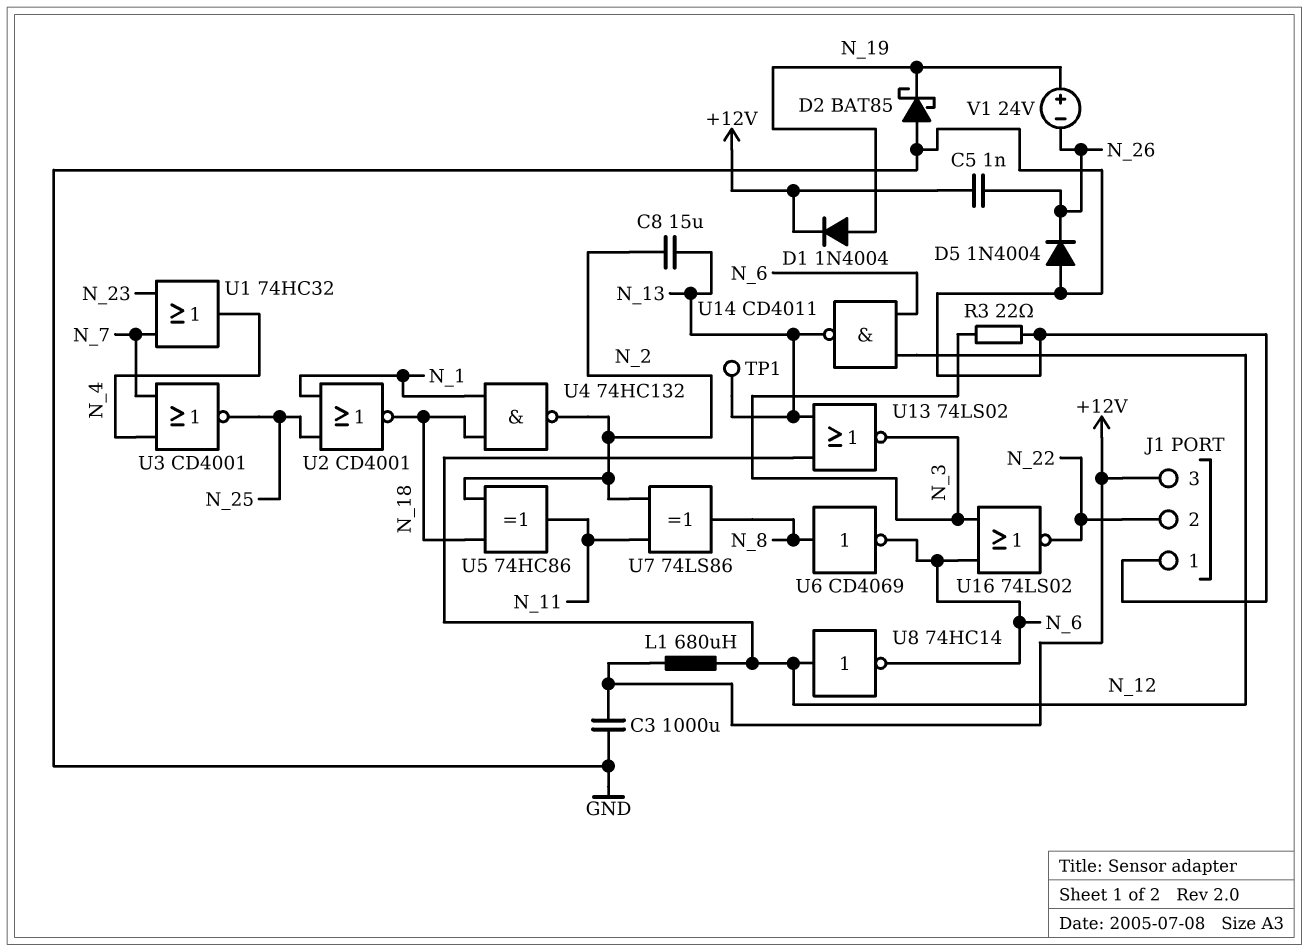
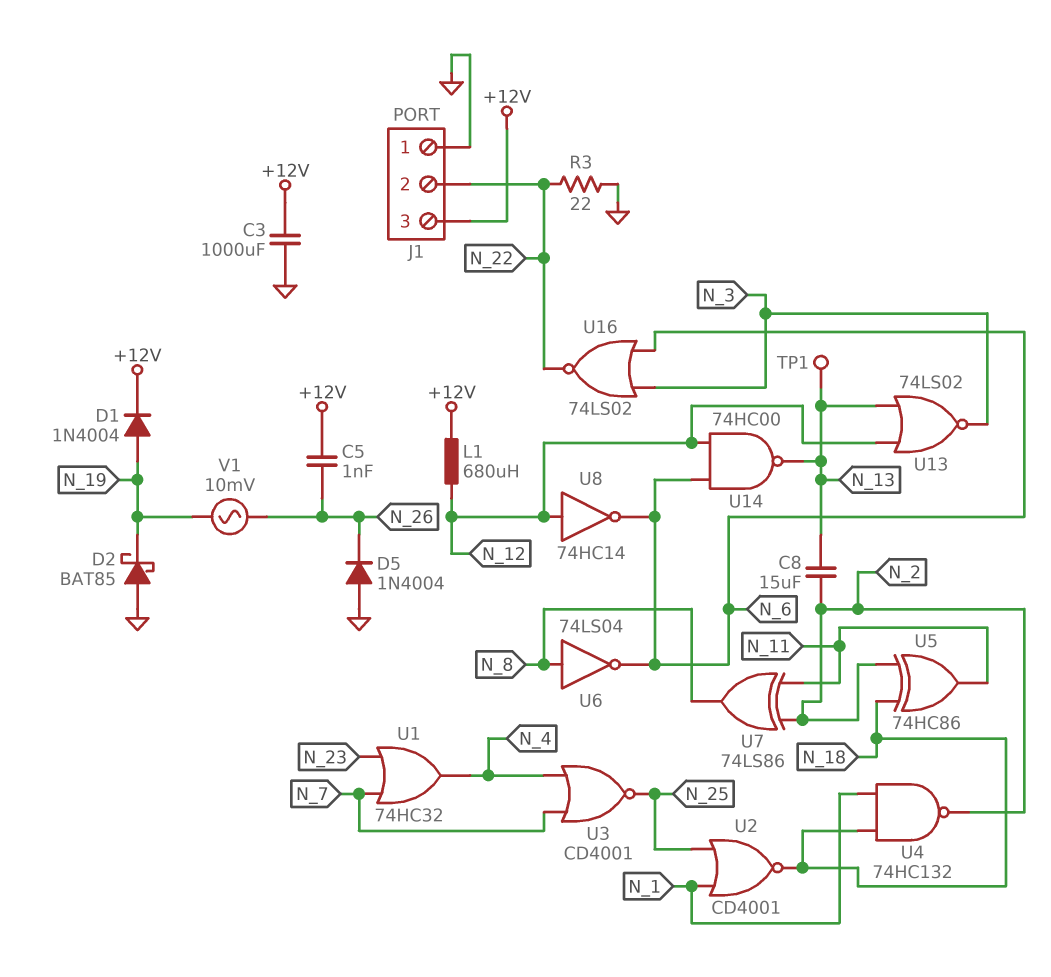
R3: 22 (GND, N_3) -> 22 (GND, N_22)
U6: NOT CD4069 (in N_8, out N_6) -> NOT 74LS04 (in N_8, out N_6)
U14: NAND CD4011 (in N_6, in N_12, out N_13) -> NAND 74HC00 (in N_6, in N_12, out N_13)
V1: 24V (plus N_19, minus N_26) -> AC 10mV (N_19, N_26)

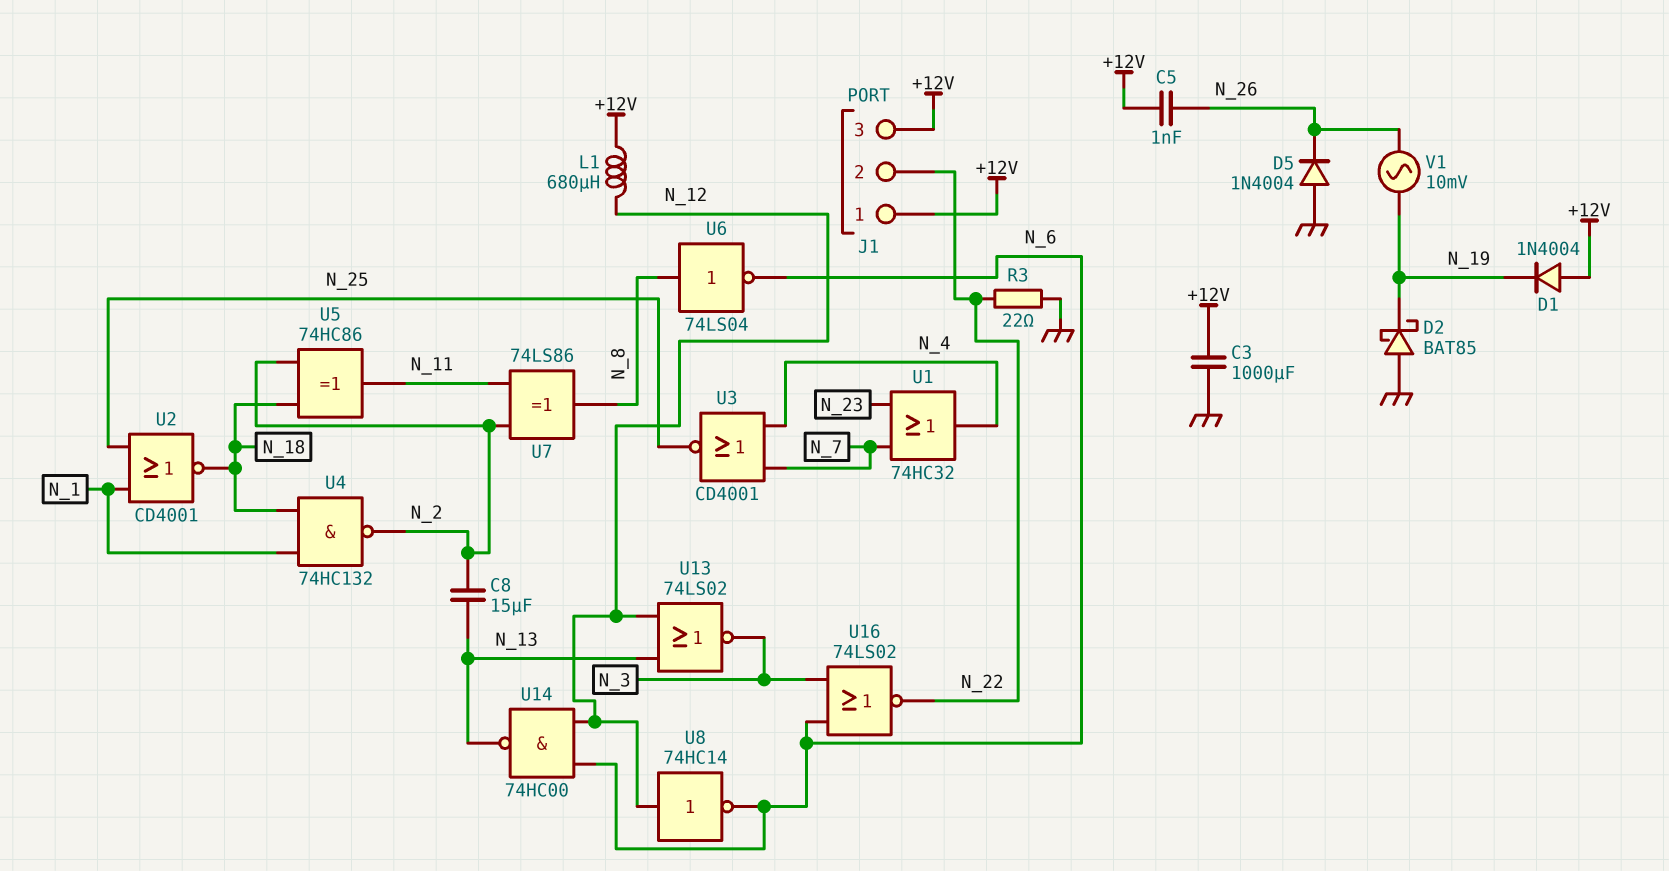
D1: diode 1N4004 (A N_19, K +12V) -> diode 1N4004 (A +12V, K N_19)
J1 pin 1: GND -> +12V
TP1: test point (N_13) -> none

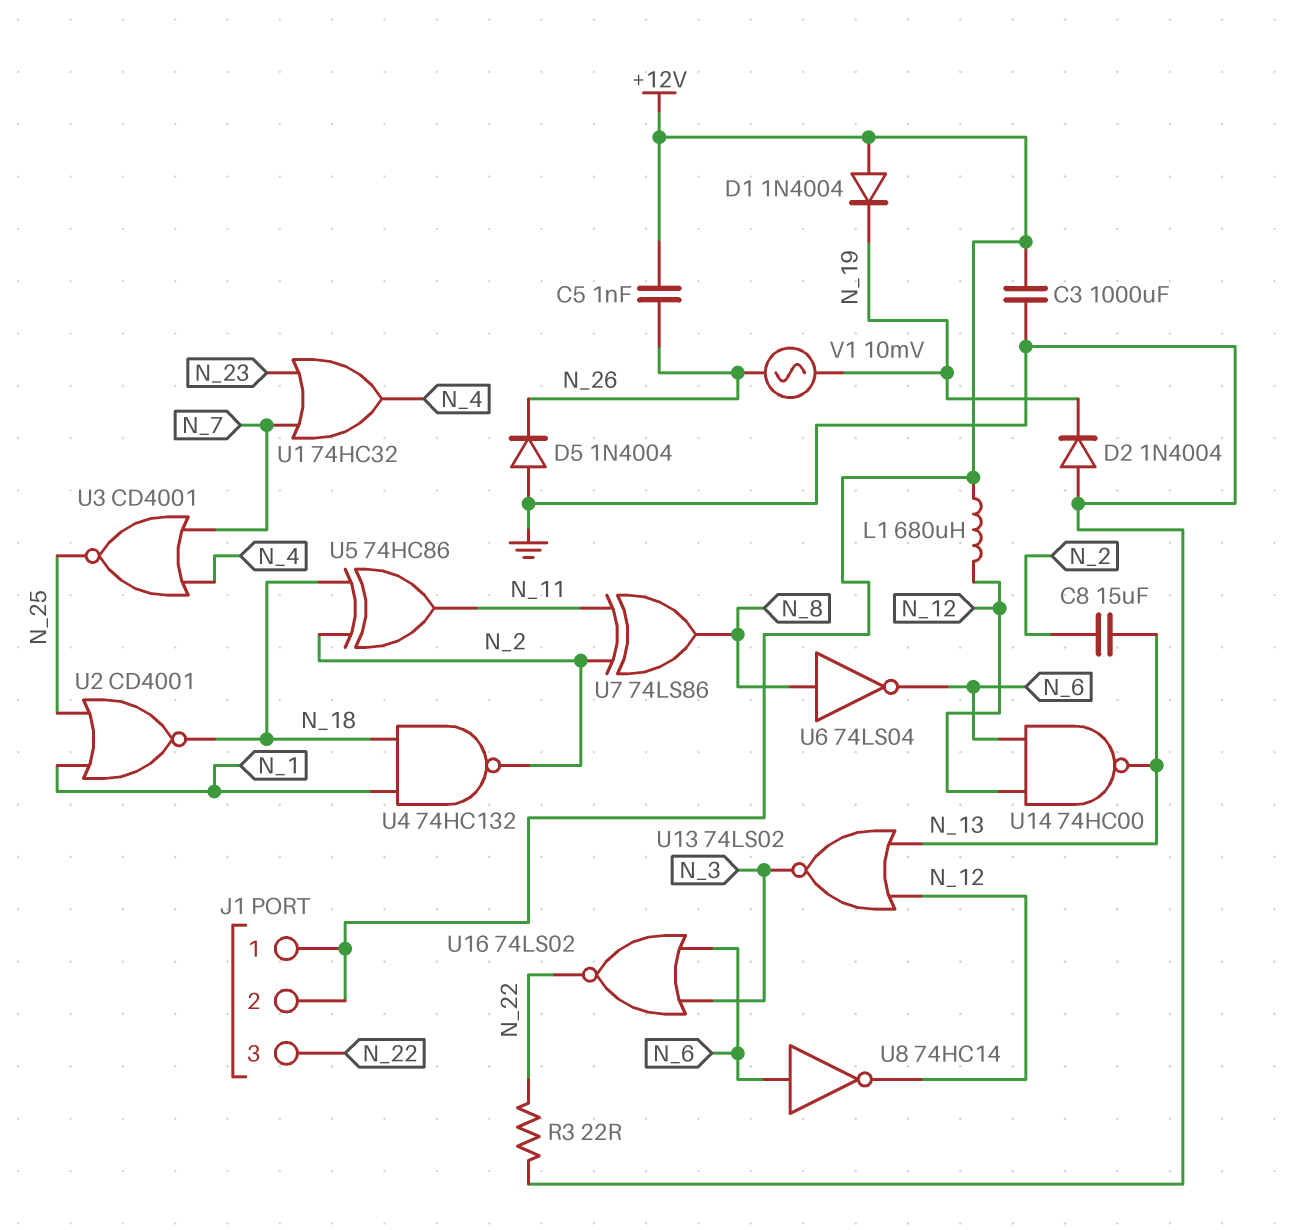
D2: schottky BAT85 (A GND, K N_19) -> diode 1N4004 (A GND, K N_19)
J1 pin 2: N_22 -> +12V
J1 pin 3: +12V -> N_22
U8: NOT 74HC14 (in N_12, out N_6) -> NOT 74HC14 (in N_6, out N_12)

